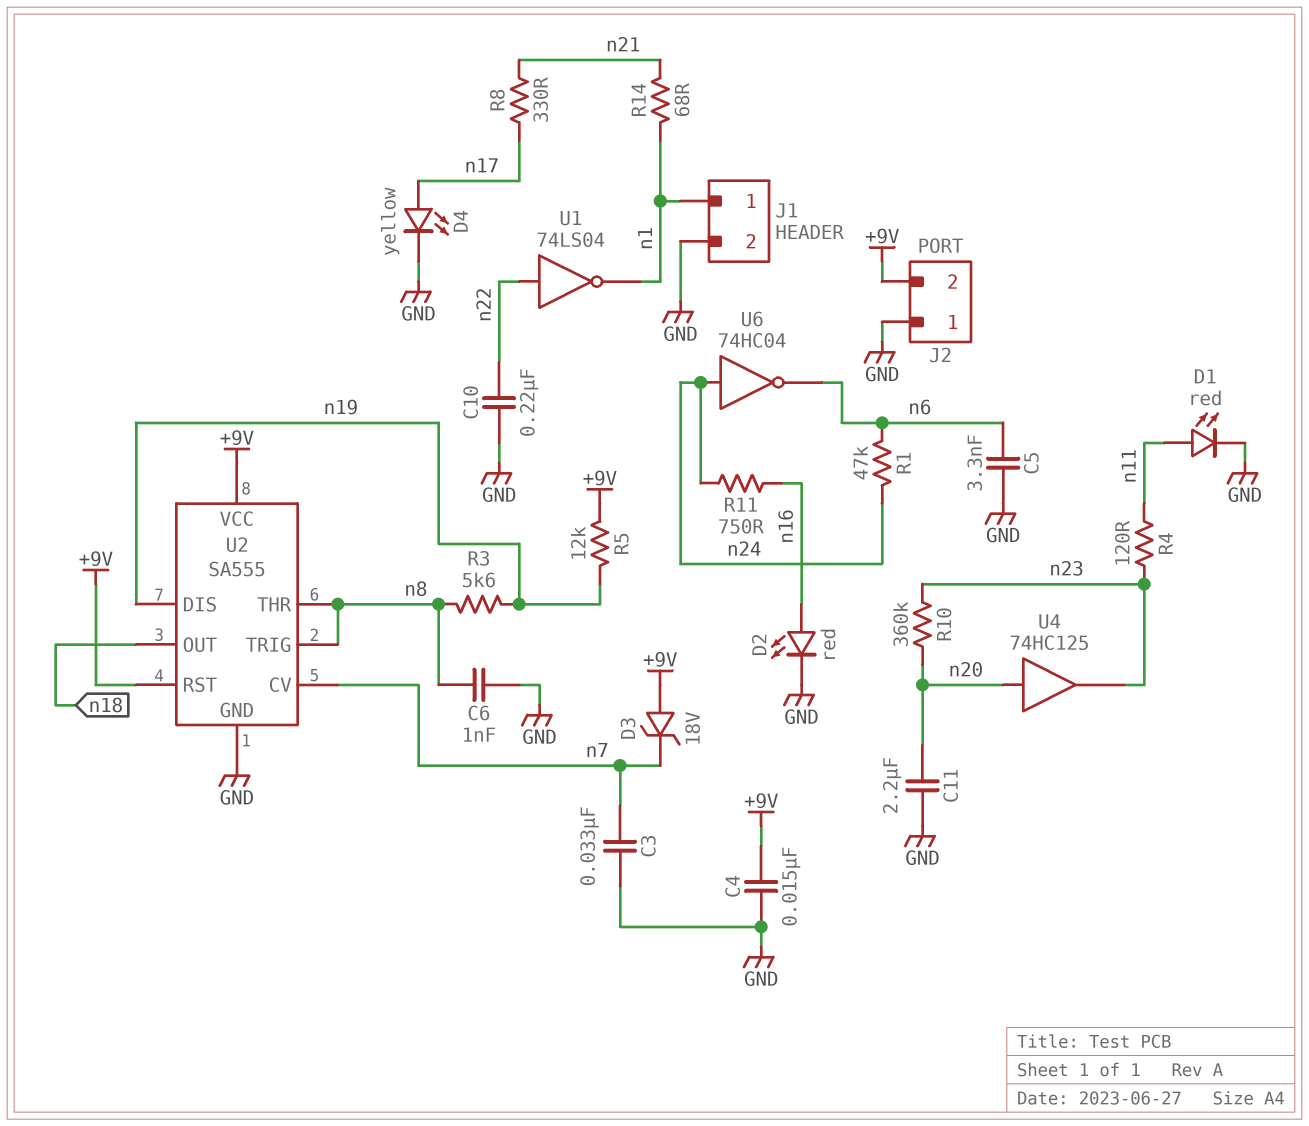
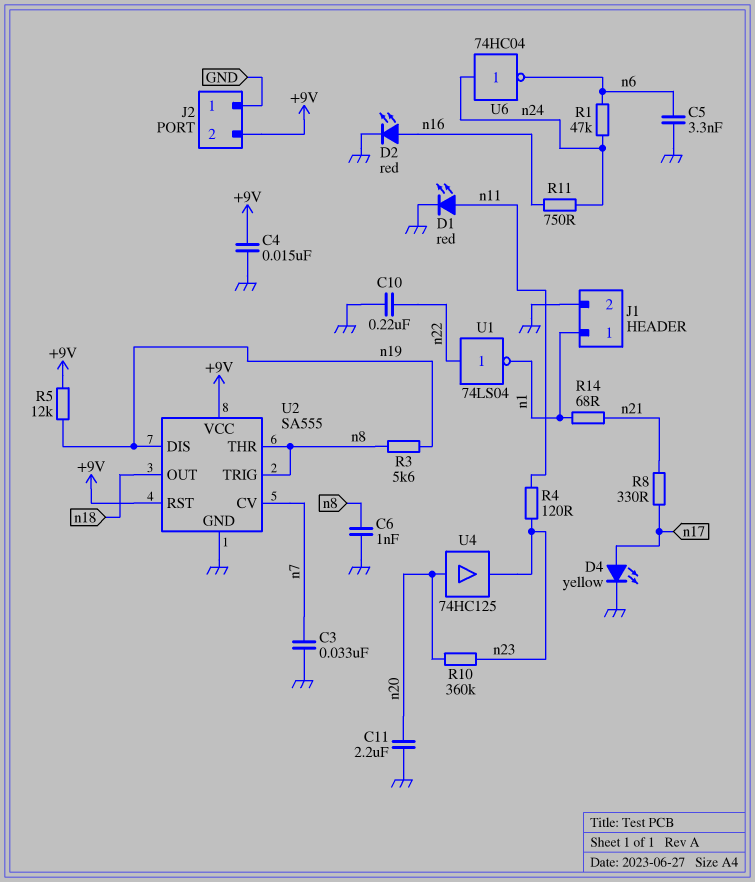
D3: zener 18V (A +9V, K n7) -> none

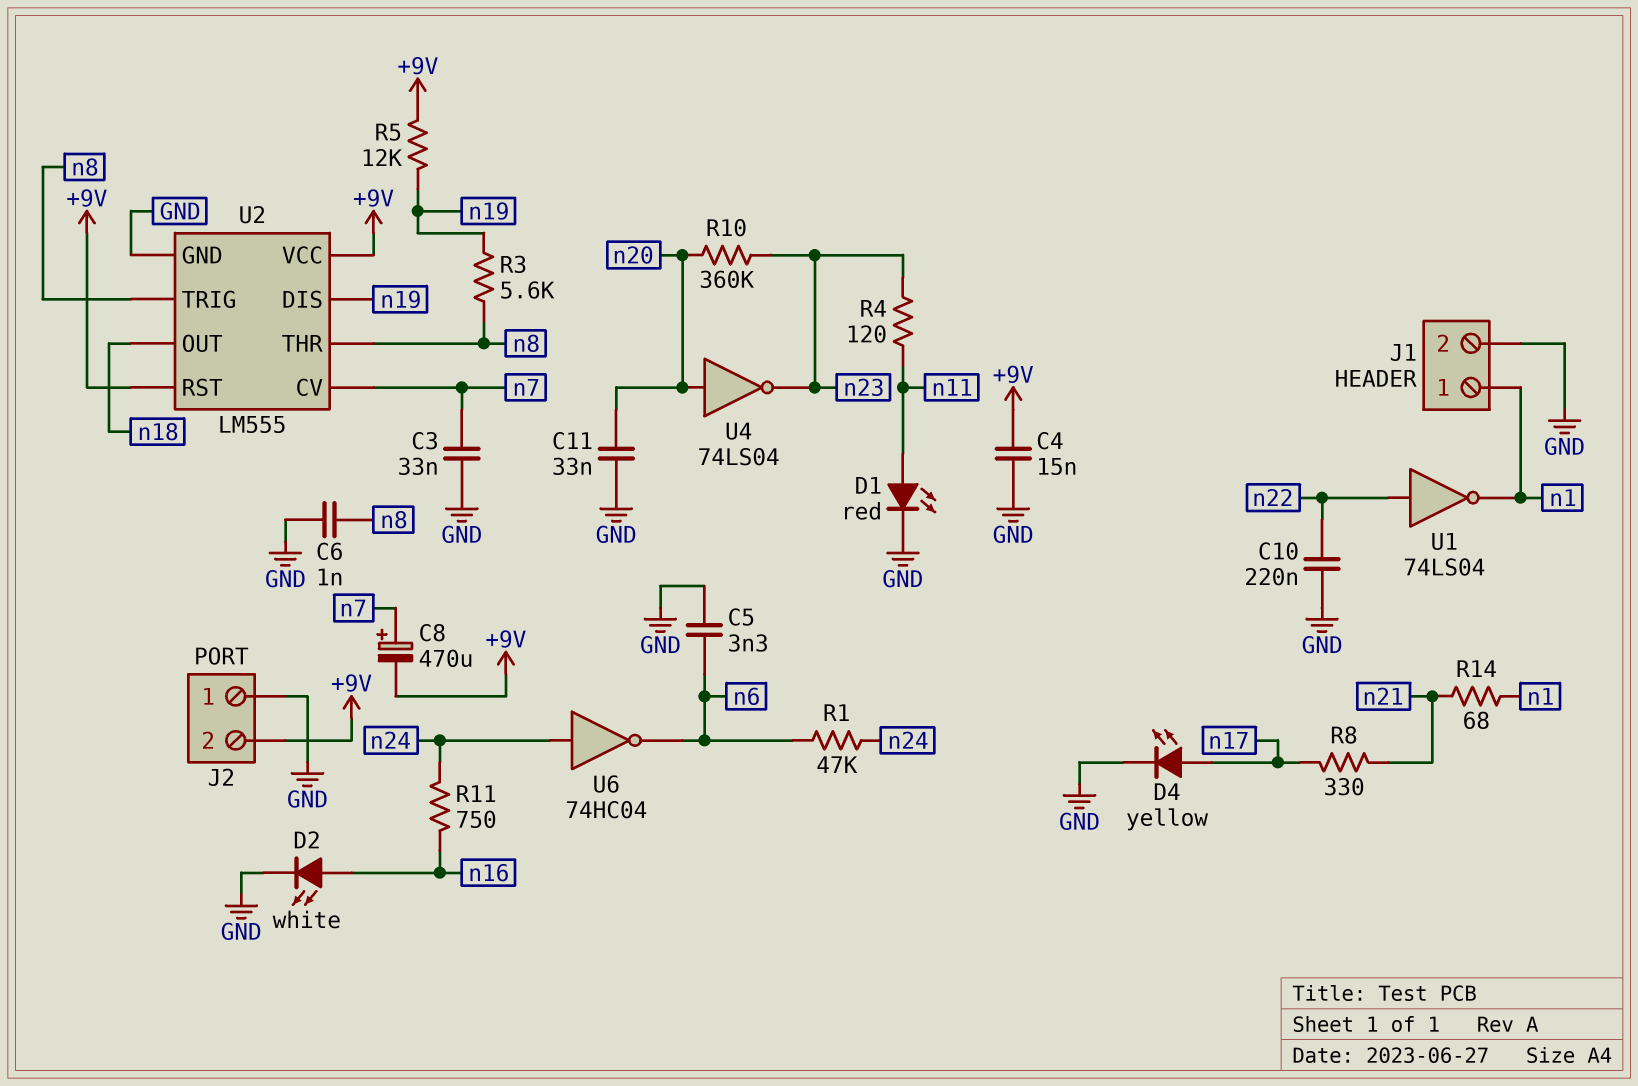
C8: none -> 470uF (plus n7, minus +9V)
C11: 2.2uF (GND, n20) -> 33nF (GND, n20)
D2: LED red (A n16, K GND) -> LED white (A n16, K GND)
U2: SA555 -> LM555
U4: buffer 74HC125 (in n20, out n23) -> NOT 74LS04 (in n20, out n23)

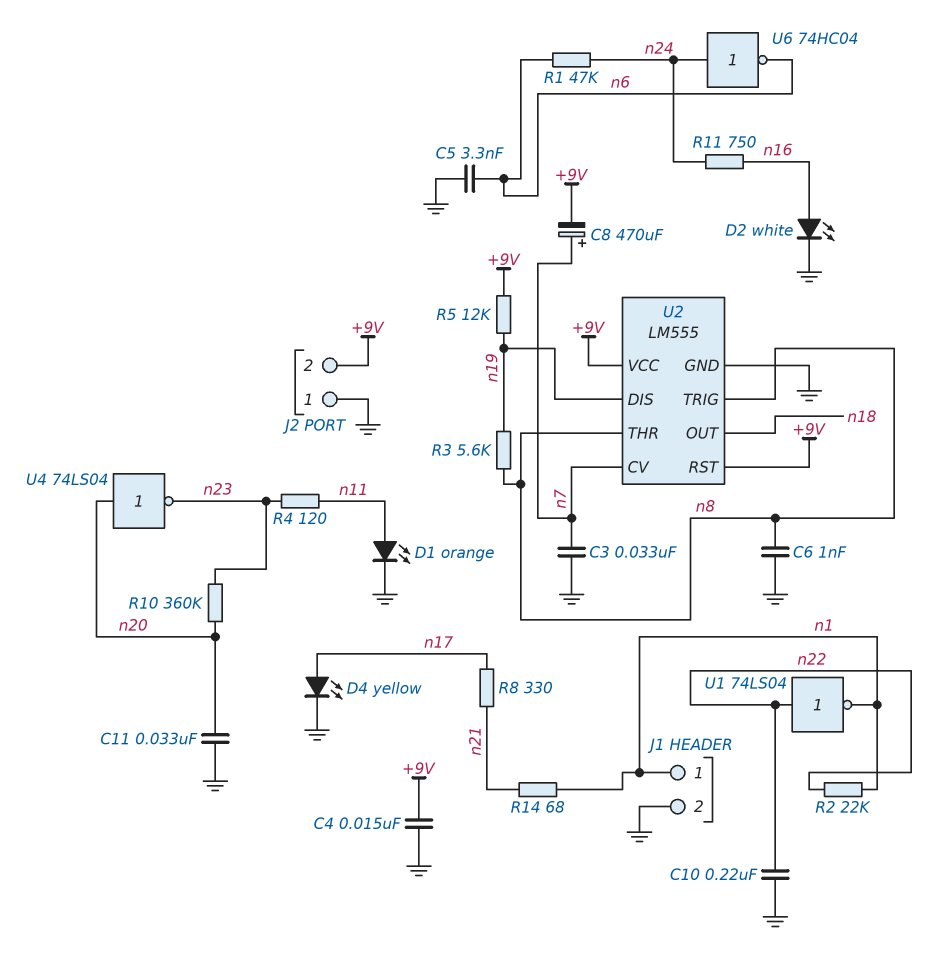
D1: LED red (A n11, K GND) -> LED orange (A n11, K GND)
R2: none -> 22k (n1, n22)

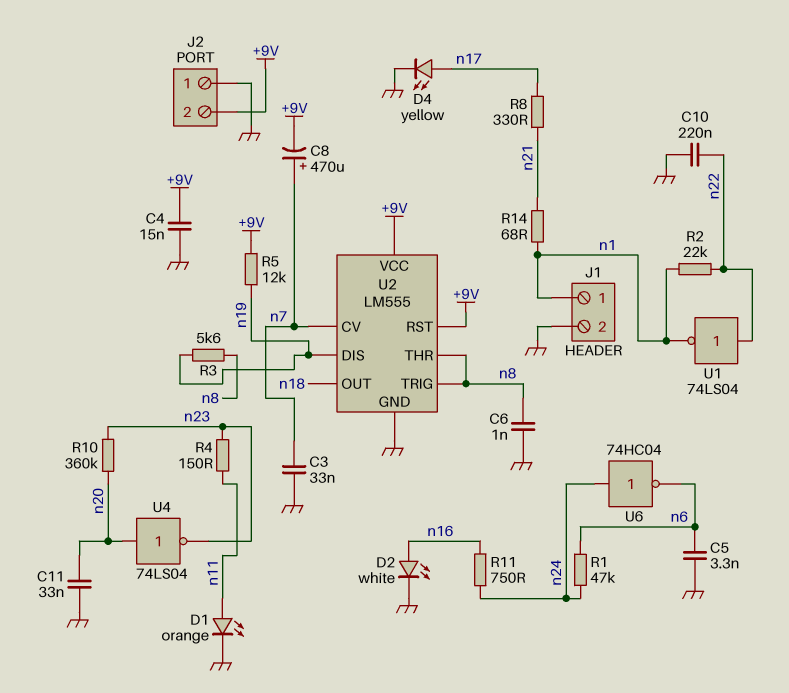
R4: 120 (n11, n23) -> 150 (n11, n23)

